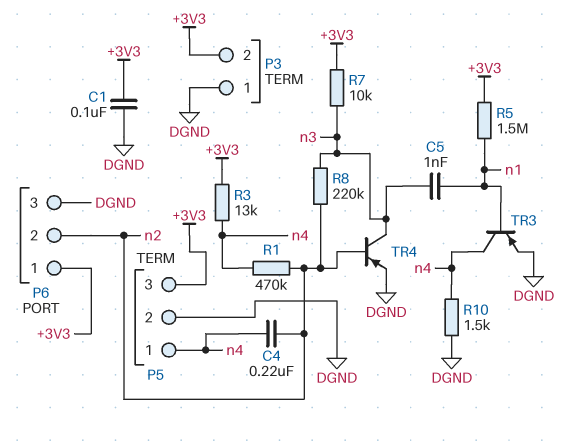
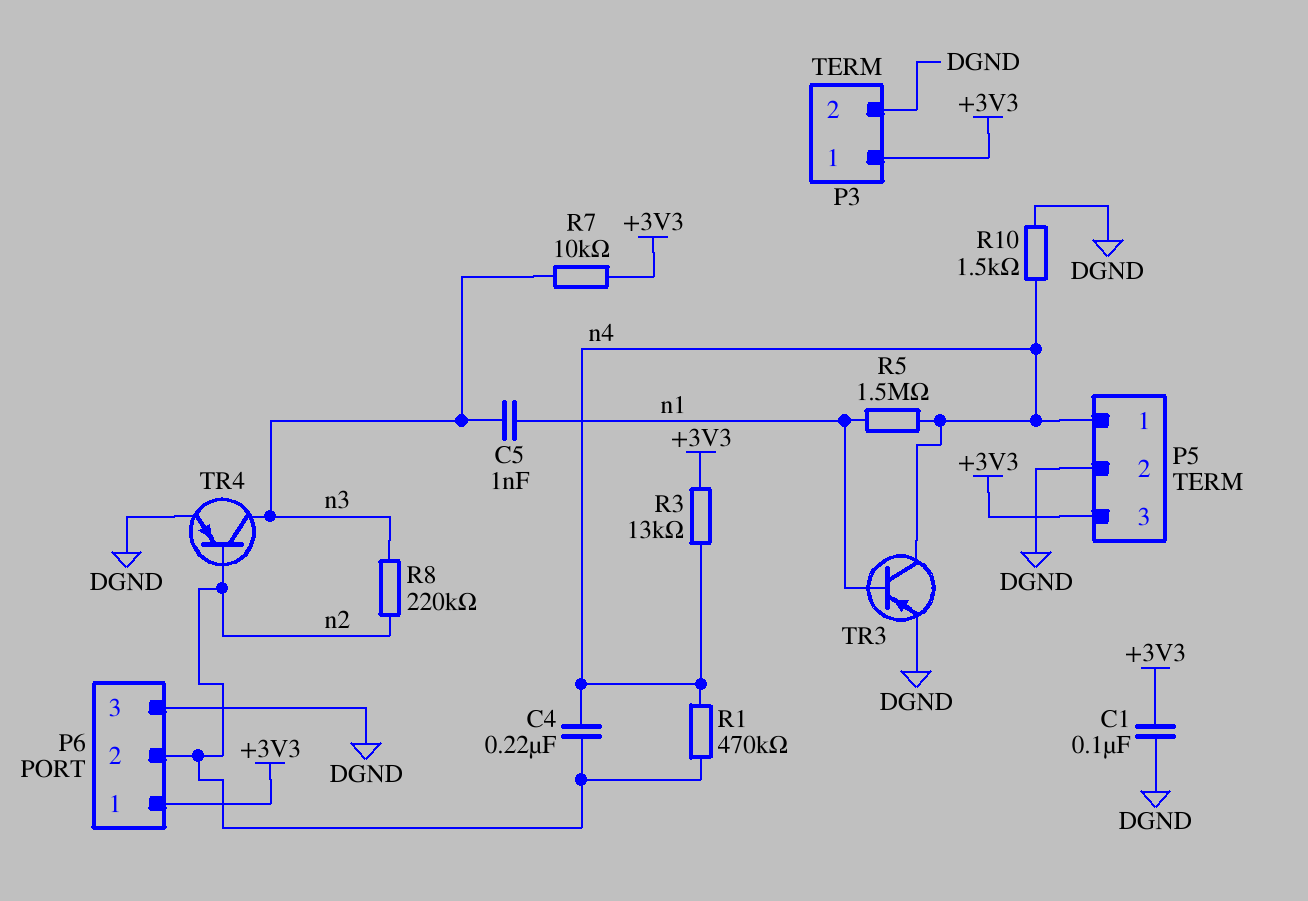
P3 pin 1: DGND -> +3V3
P3 pin 2: +3V3 -> DGND
R5: 1.5M (+3V3, n1) -> 1.5M (n1, n4)

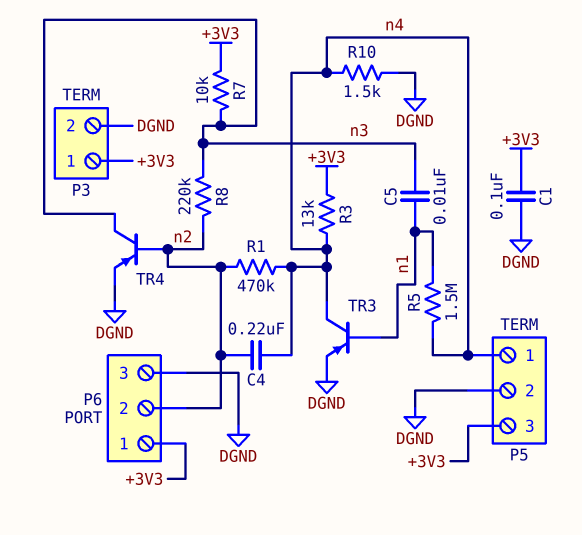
C5: 1nF (n1, n3) -> 10nF (n1, n3)

